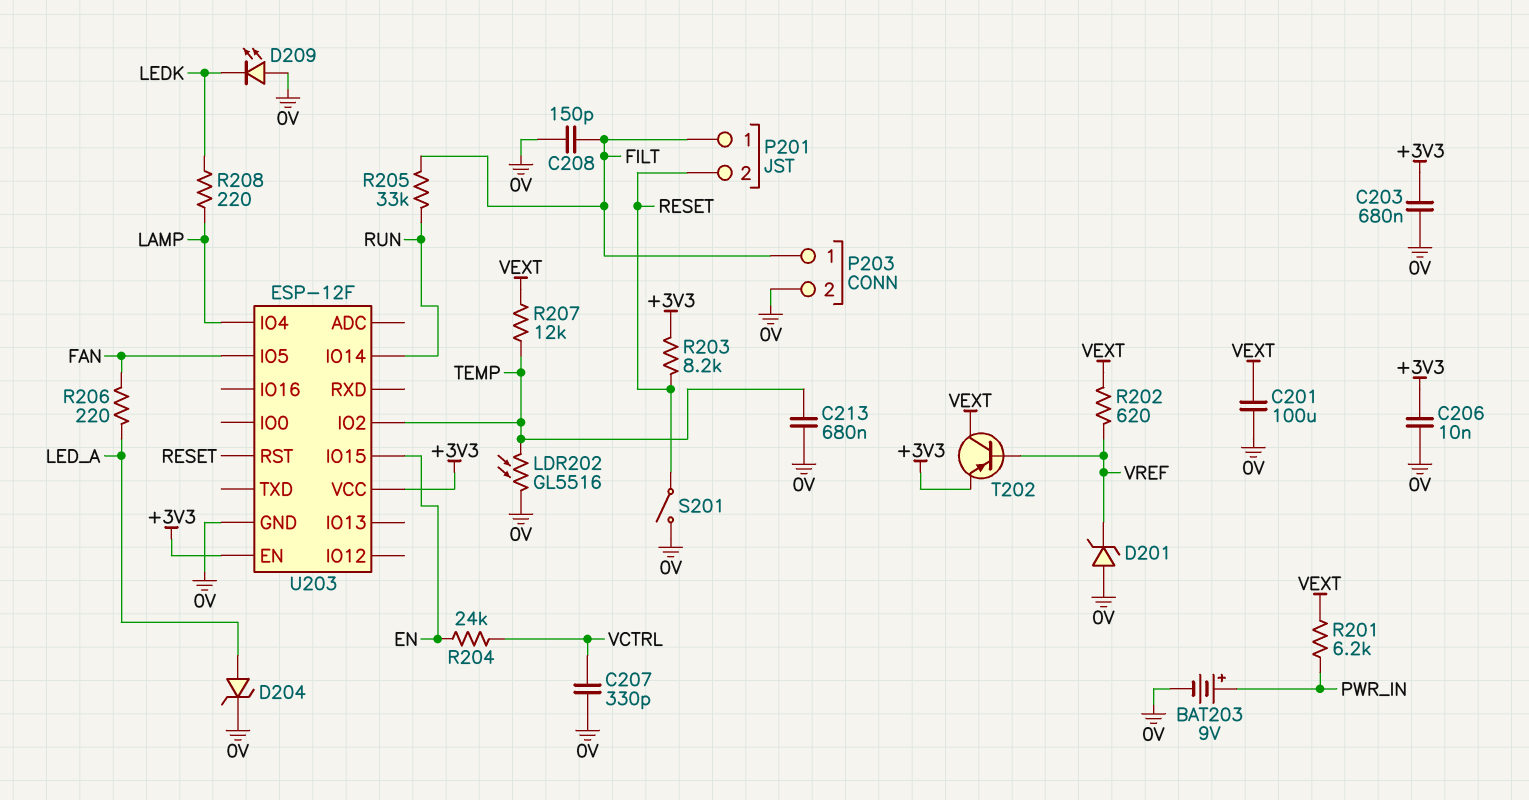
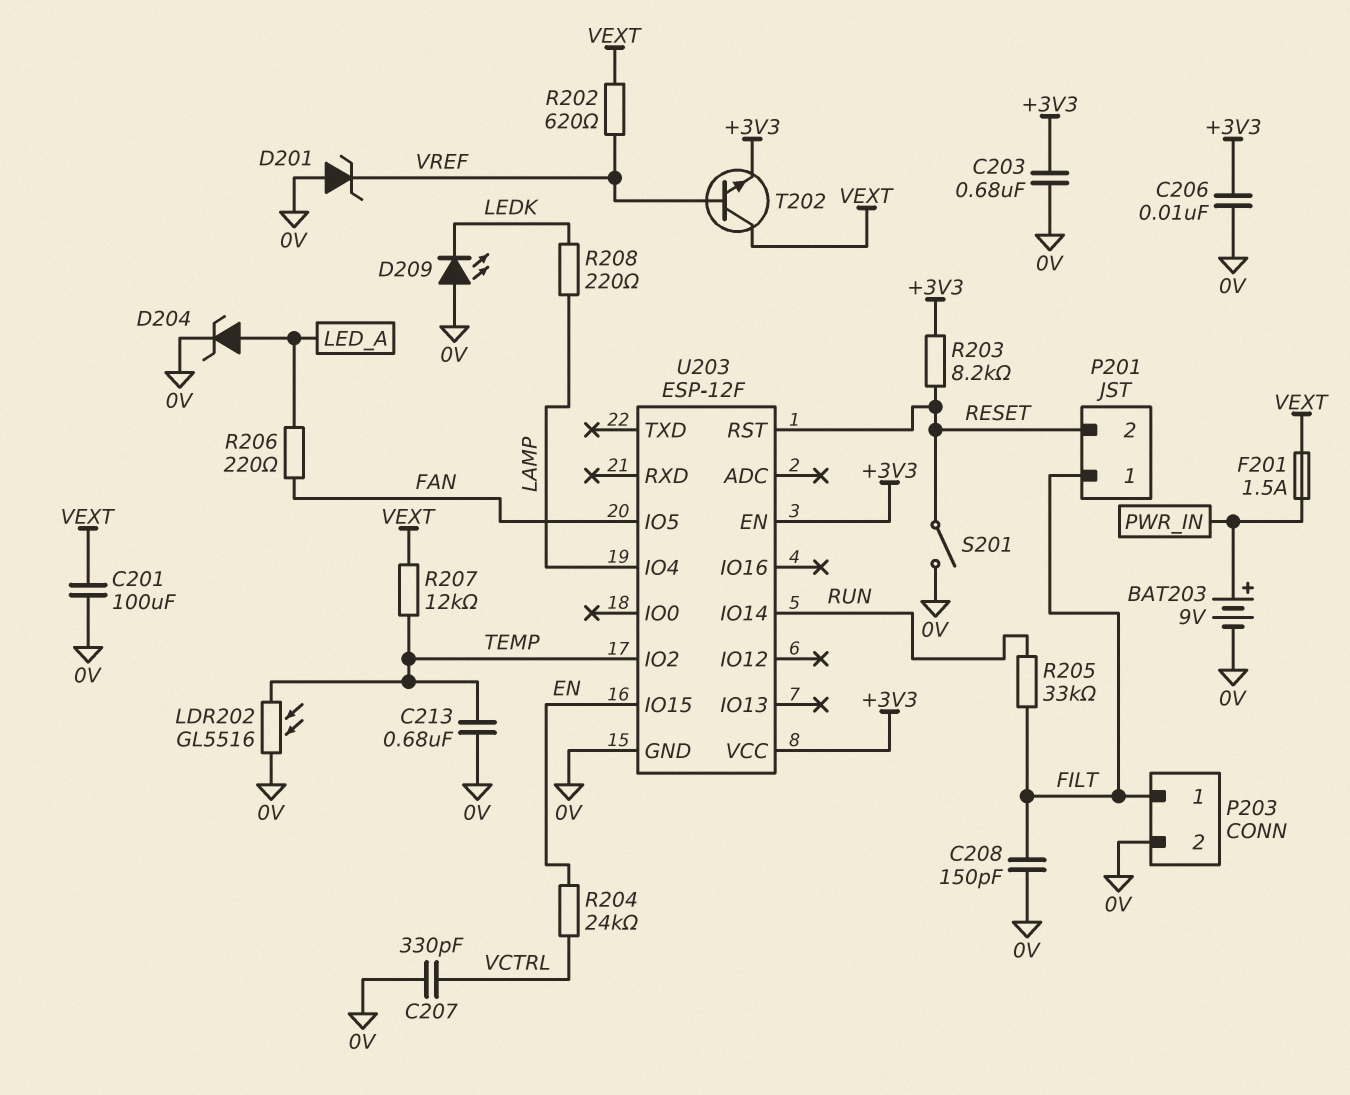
F201: none -> 1.5A (PWR_IN, VEXT)
R201: 6.2k (PWR_IN, VEXT) -> none
T202: PNP (B VREF, C VEXT, E +3V3) -> NPN (B VREF, C VEXT, E +3V3)

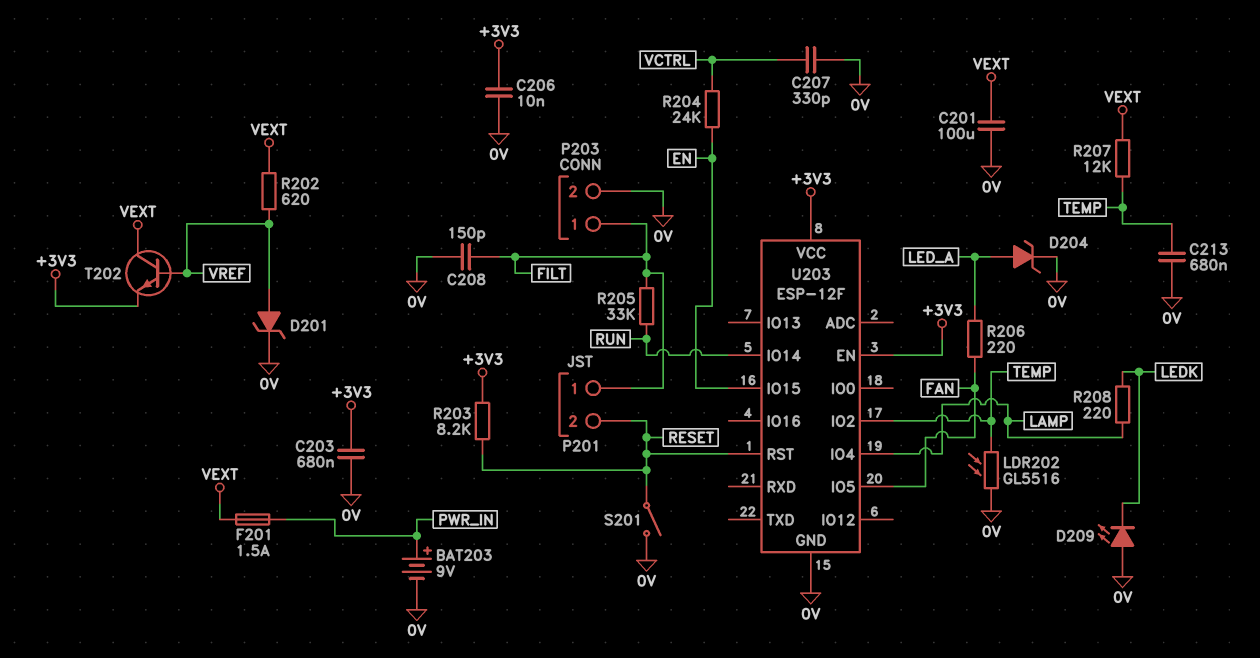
D201: zener (A 0V, K VREF) -> zener (A VREF, K 0V)

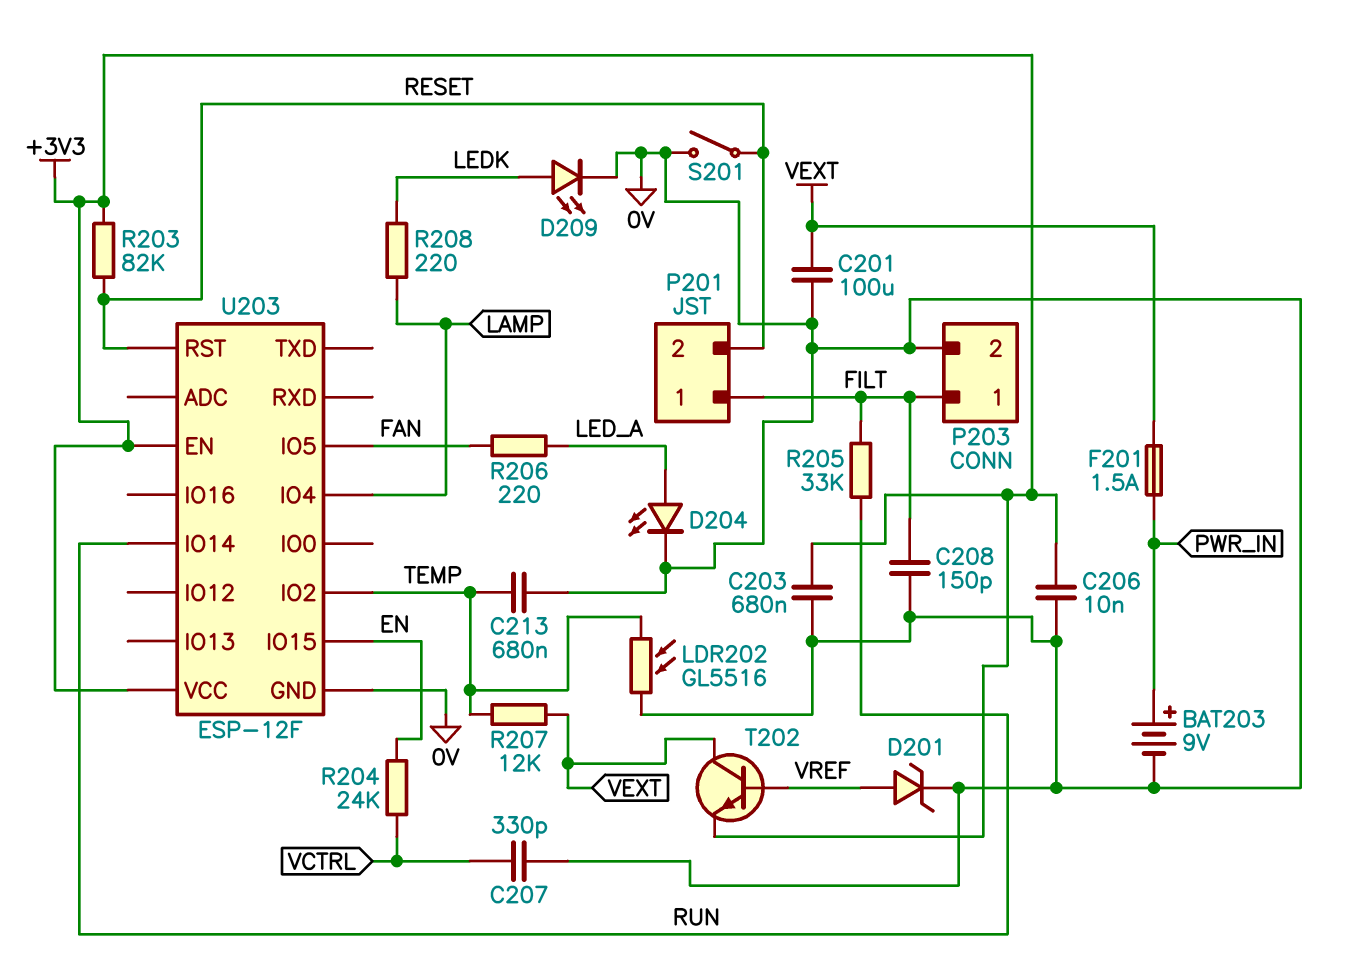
D204: zener (A LED_A, K 0V) -> LED (A LED_A, K 0V)
D209: LED (A 0V, K LEDK) -> LED (A LEDK, K 0V)
R202: 620 (VEXT, VREF) -> none
R203: 8.2k (+3V3, RESET) -> 82k (+3V3, RESET)

